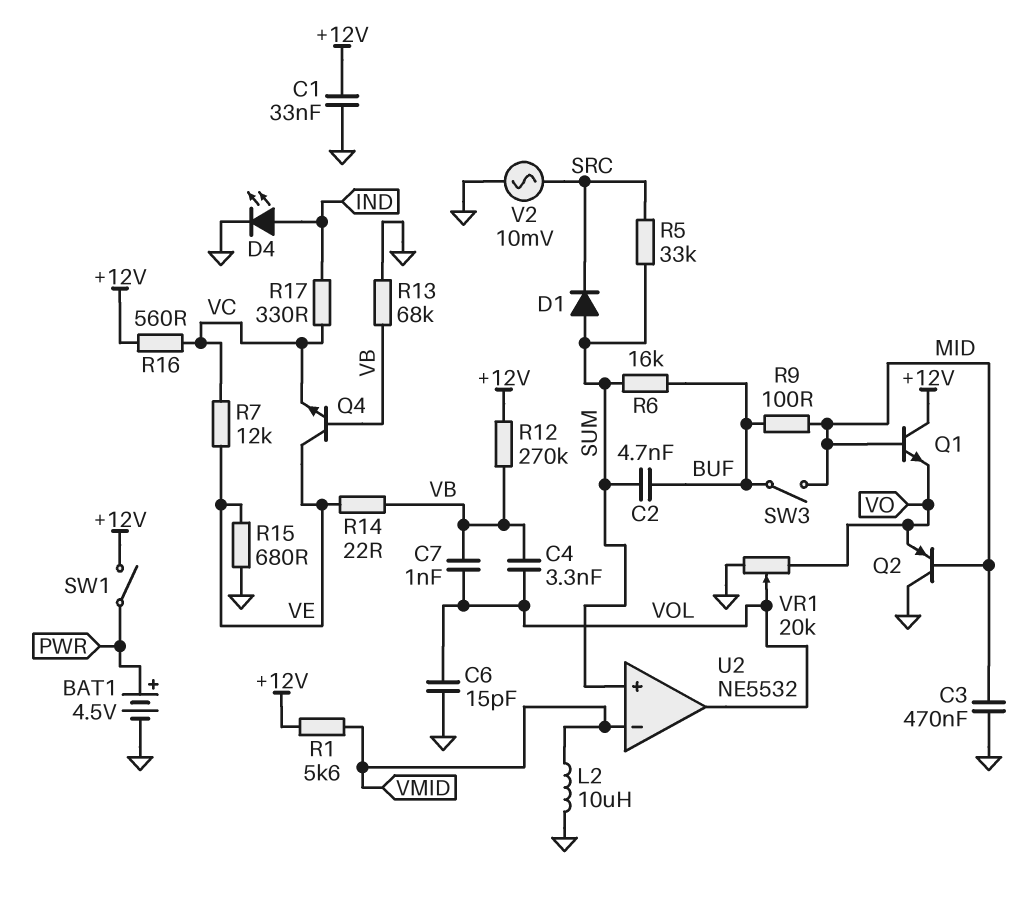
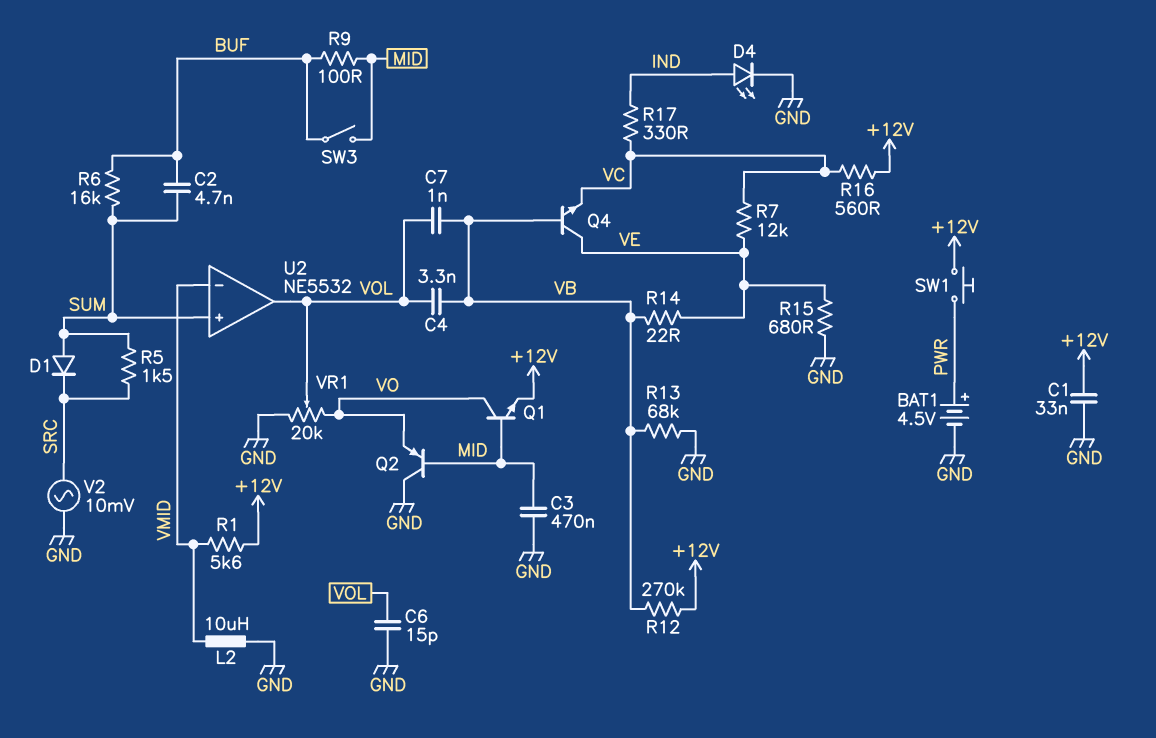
Q1: NPN (B MID, C +12V, E VO) -> NPN (B MID, C VO, E +12V)
R5: 33k (SRC, SUM) -> 1.5k (SRC, SUM)
SW1: switch (+12V, PWR) -> button (+12V, PWR)

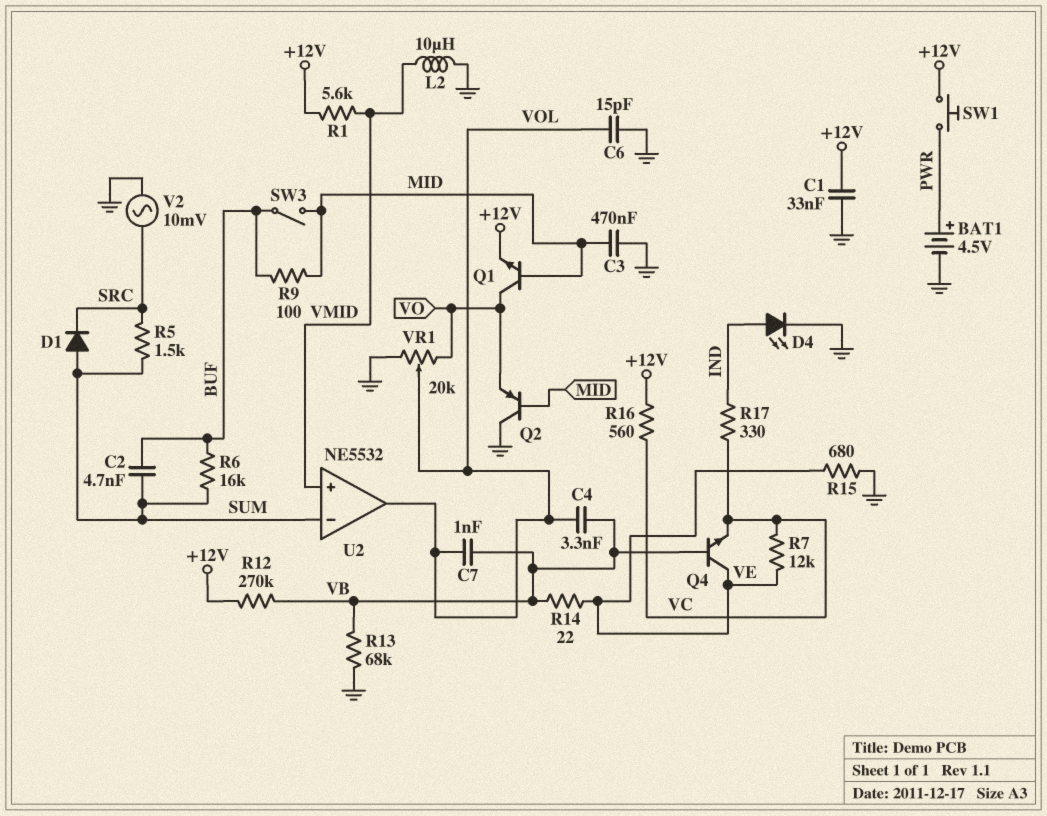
U2 pin in+: SUM -> VMID
U2 pin in-: VMID -> SUM

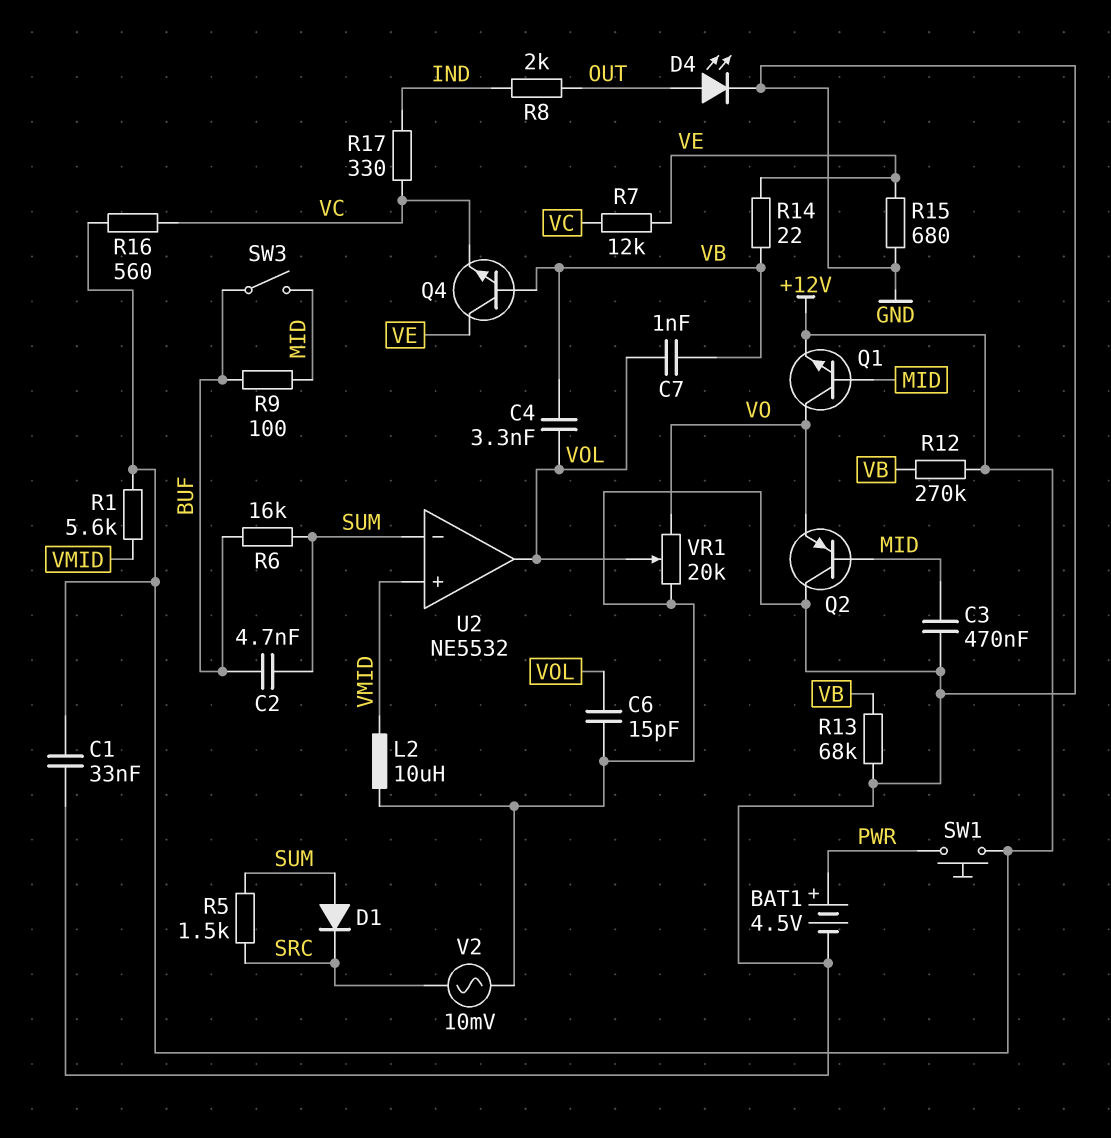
D4: LED (A IND, K GND) -> LED (A OUT, K GND)
R8: none -> 2k (IND, OUT)

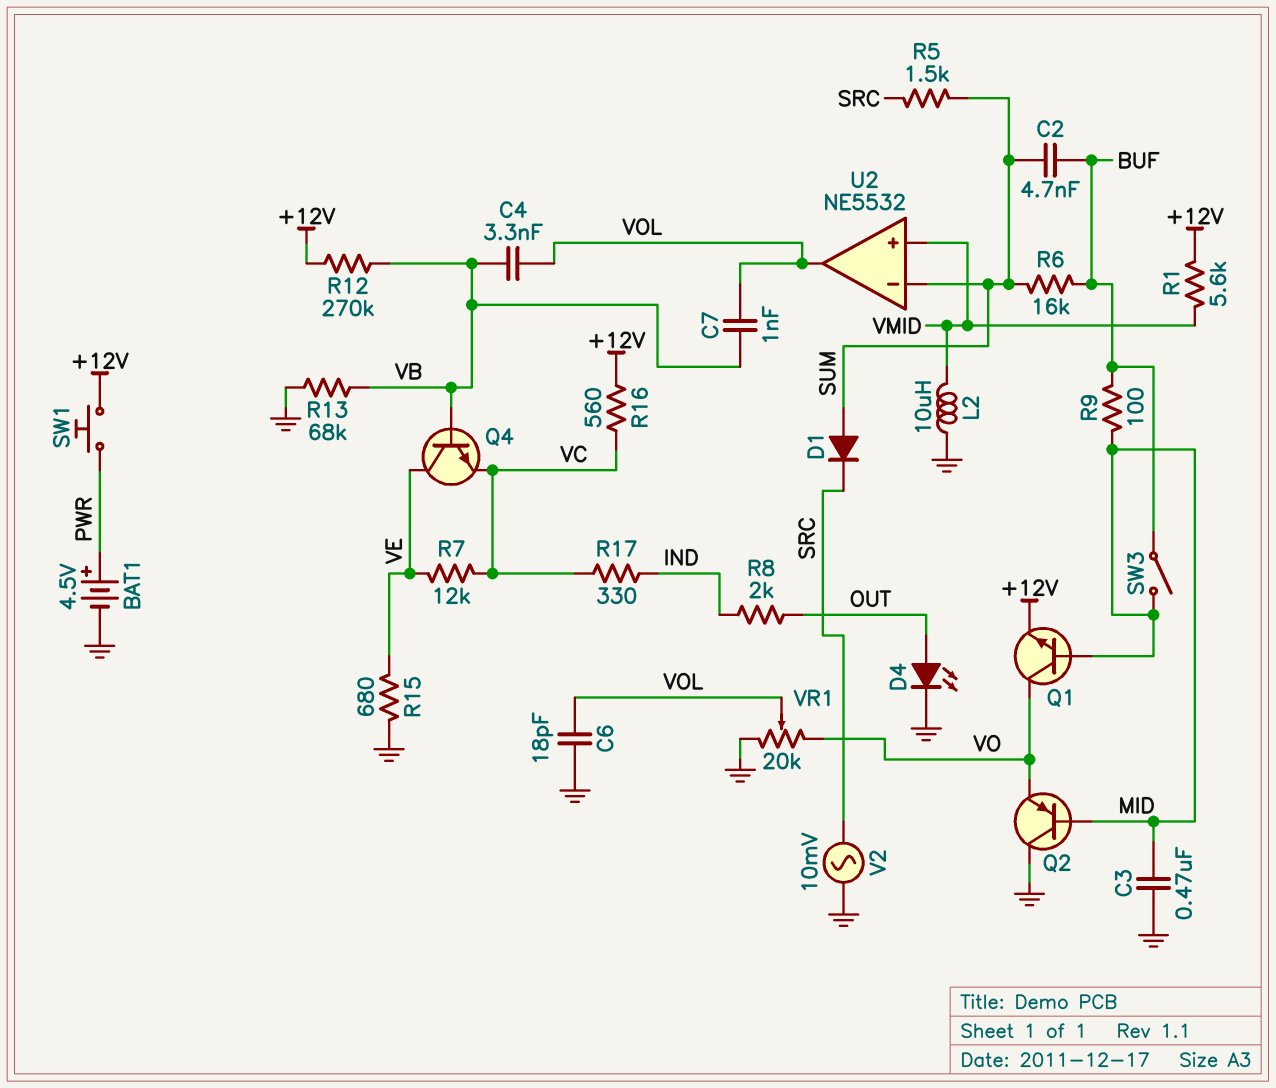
C1: 33nF (+12V, GND) -> none
C6: 15pF (GND, VOL) -> 18pF (GND, VOL)
R14: 22 (VB, VE) -> none

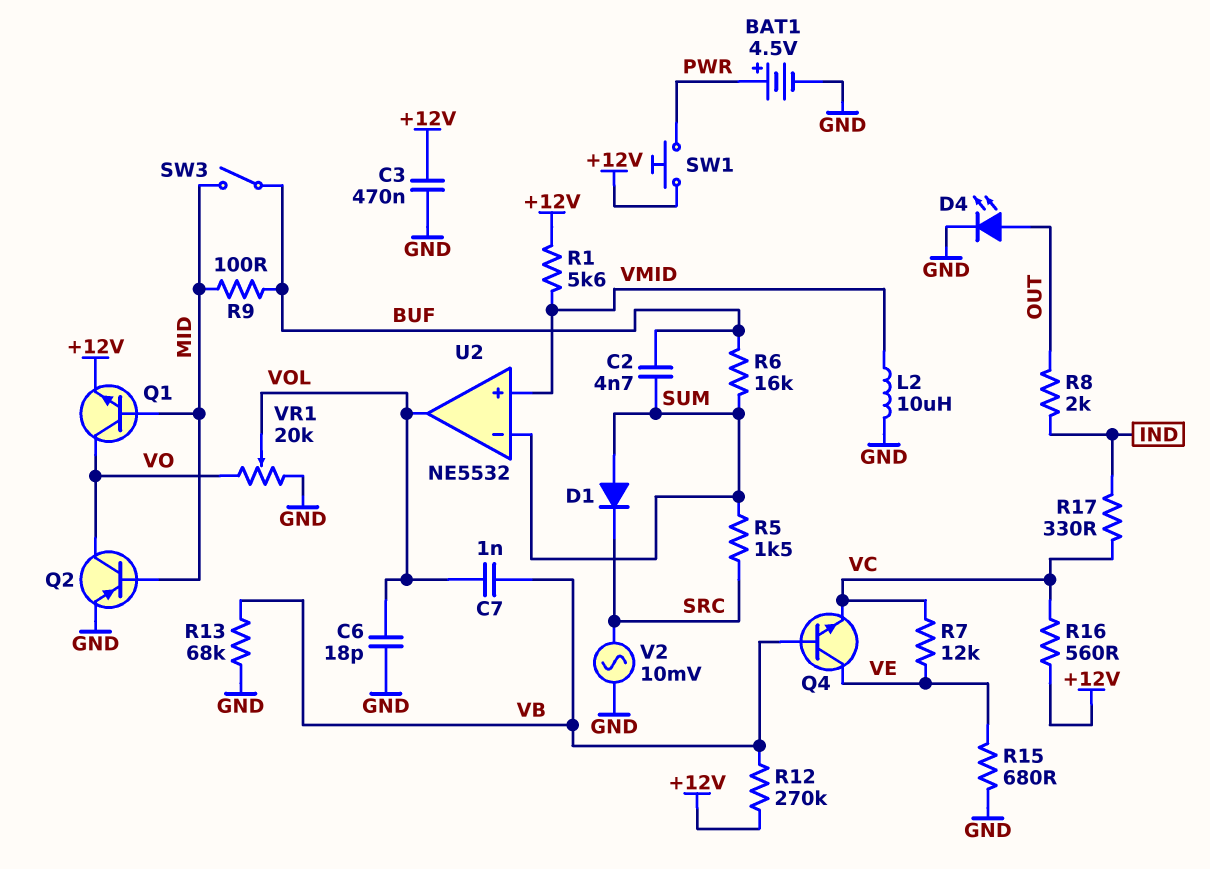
C3: 470nF (GND, MID) -> 470nF (+12V, GND)
C4: 3.3nF (VB, VOL) -> none
Q2: PNP (B MID, C GND, E VO) -> PNP (B MID, C VO, E GND)

